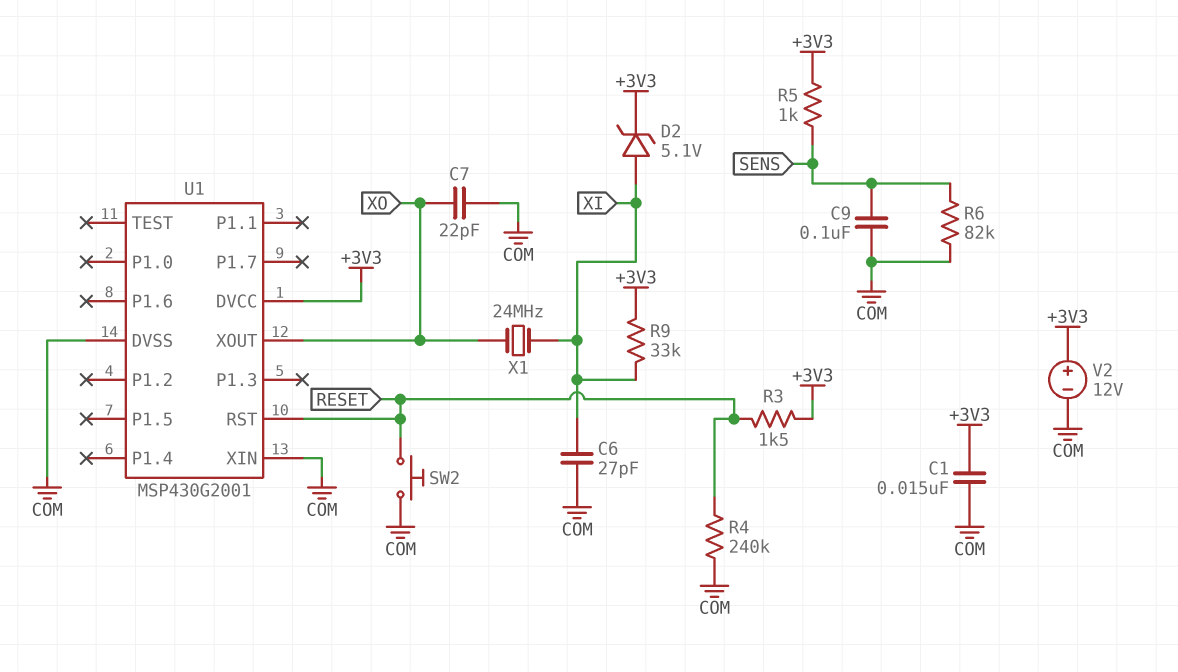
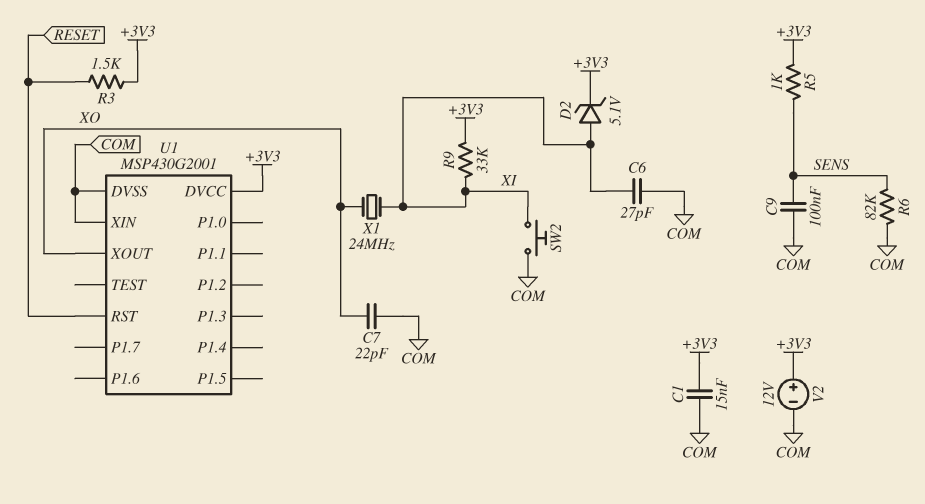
R4: 240k (COM, RESET) -> none
SW2: button (COM, RESET) -> button (COM, XI)

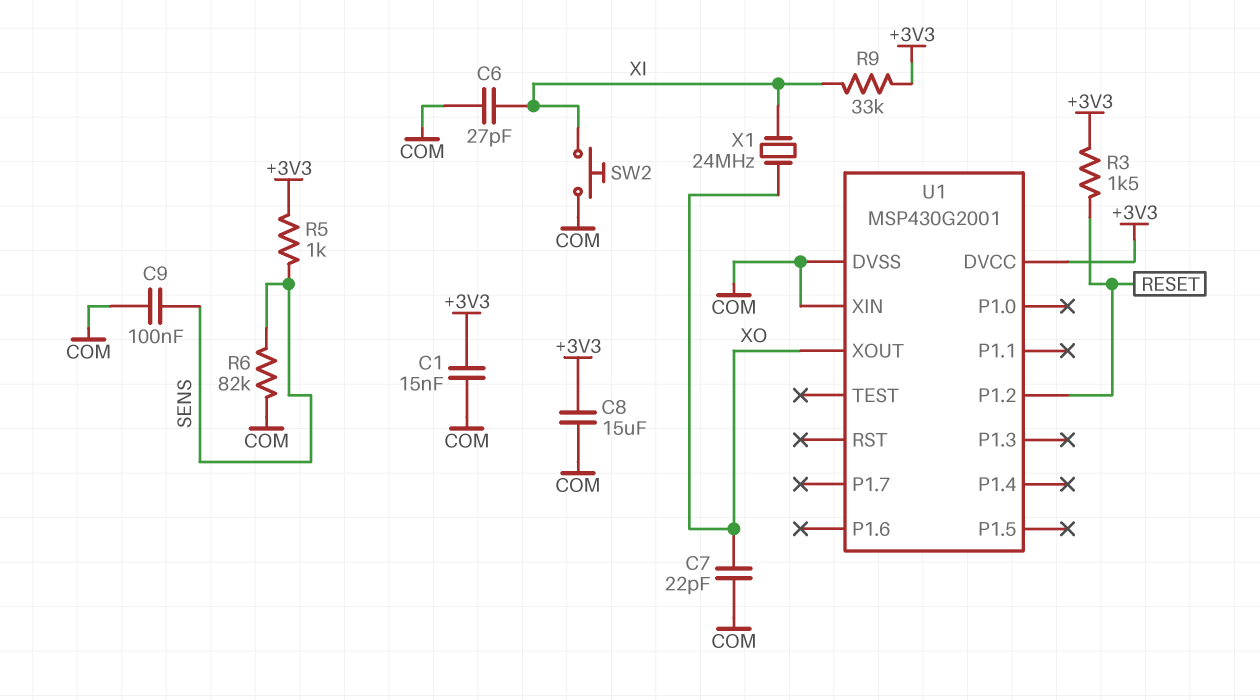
C8: none -> 15uF (+3V3, COM)
D2: zener 5.1V (A XI, K +3V3) -> none
U1 pin P1.2: none -> RESET
U1 pin RST: RESET -> none
V2: 12V (plus +3V3, minus COM) -> none

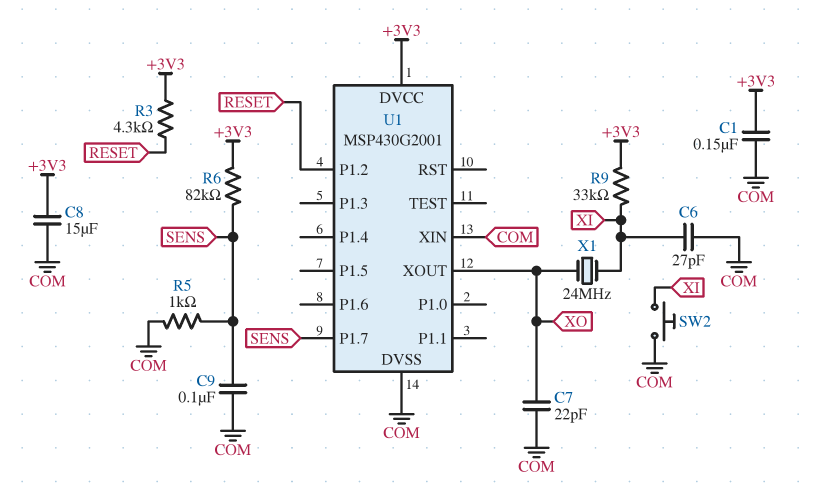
C1: 15nF (+3V3, COM) -> 150nF (+3V3, COM)
R3: 1.5k (+3V3, RESET) -> 4.3k (+3V3, RESET)
R5: 1k (+3V3, SENS) -> 1k (COM, SENS)
R6: 82k (COM, SENS) -> 82k (+3V3, SENS)
U1 pin P1.7: none -> SENS

